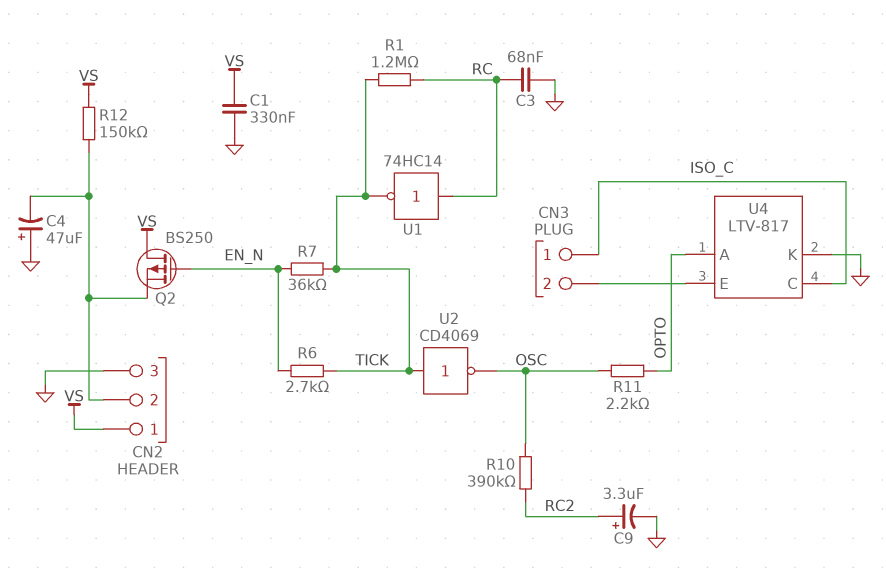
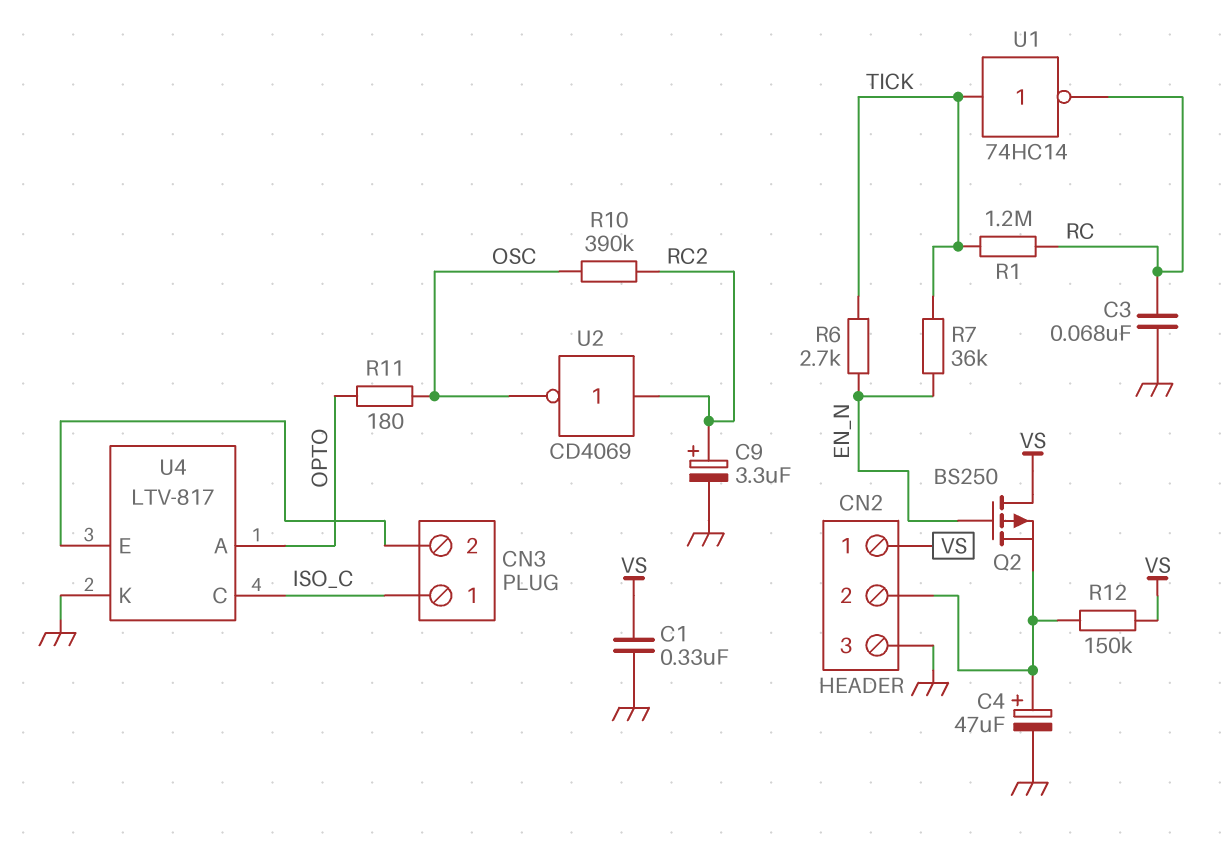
C4: 47uF (plus GND, minus CN2/2) -> 47uF (plus CN2/2, minus GND)
R11: 2.2k (OPTO, OSC) -> 180 (OPTO, OSC)
U1: NOT 74HC14 (in RC, out TICK) -> NOT 74HC14 (in TICK, out RC)
U2: NOT CD4069 (in TICK, out OSC) -> NOT CD4069 (in RC2, out OSC)

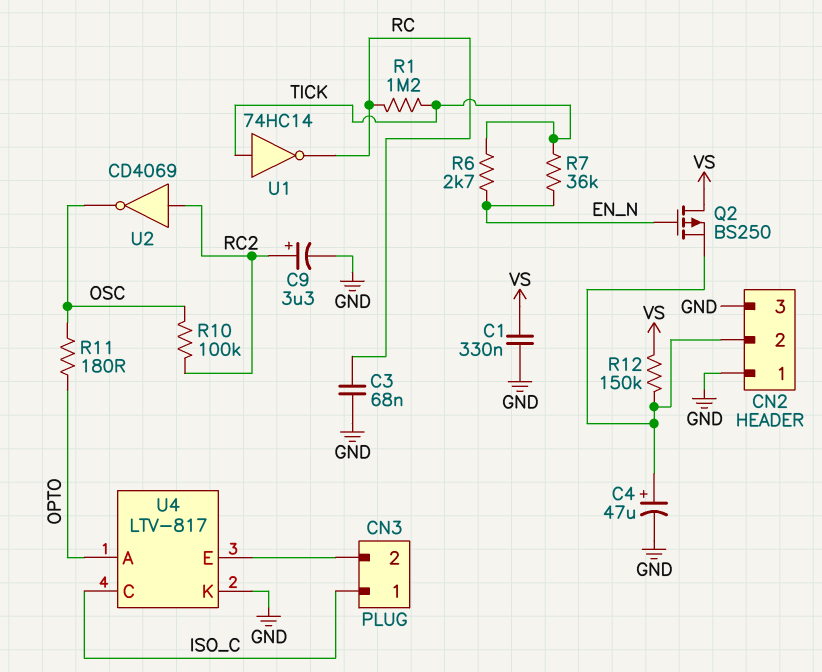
CN2 pin 1: VS -> GND
R10: 390k (OSC, RC2) -> 100k (OSC, RC2)

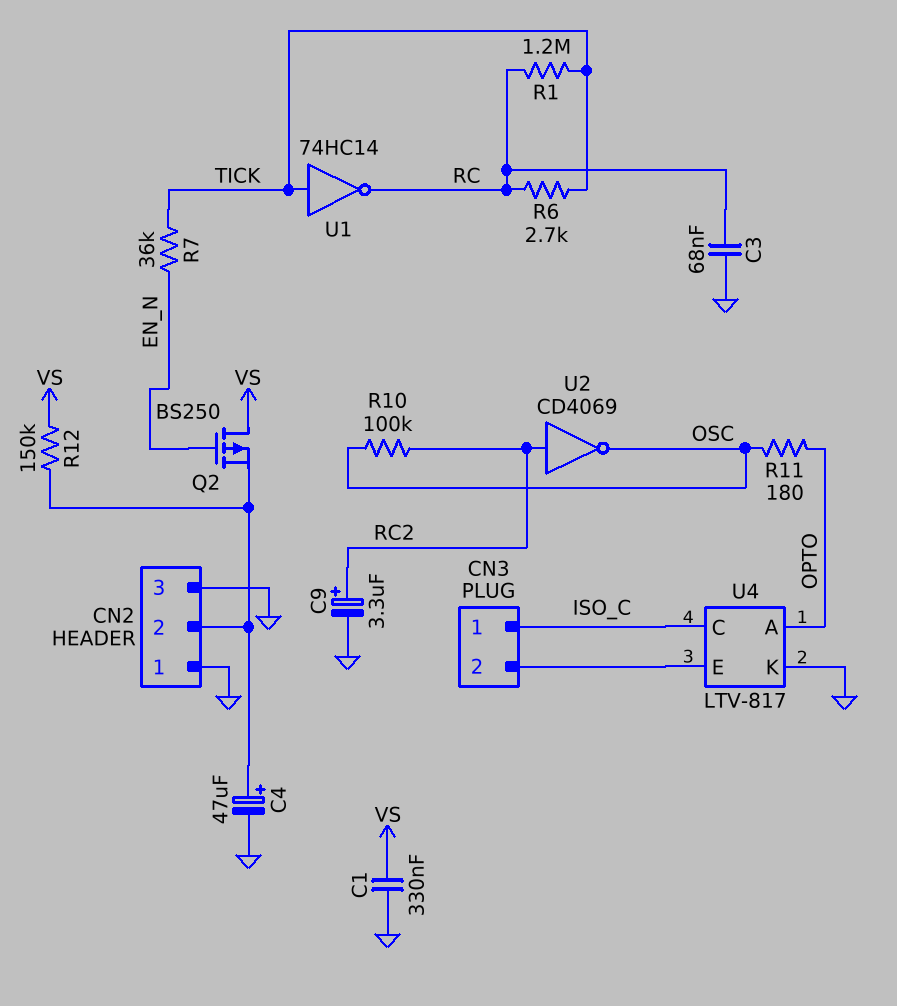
R6: 2.7k (EN_N, TICK) -> 2.7k (RC, TICK)

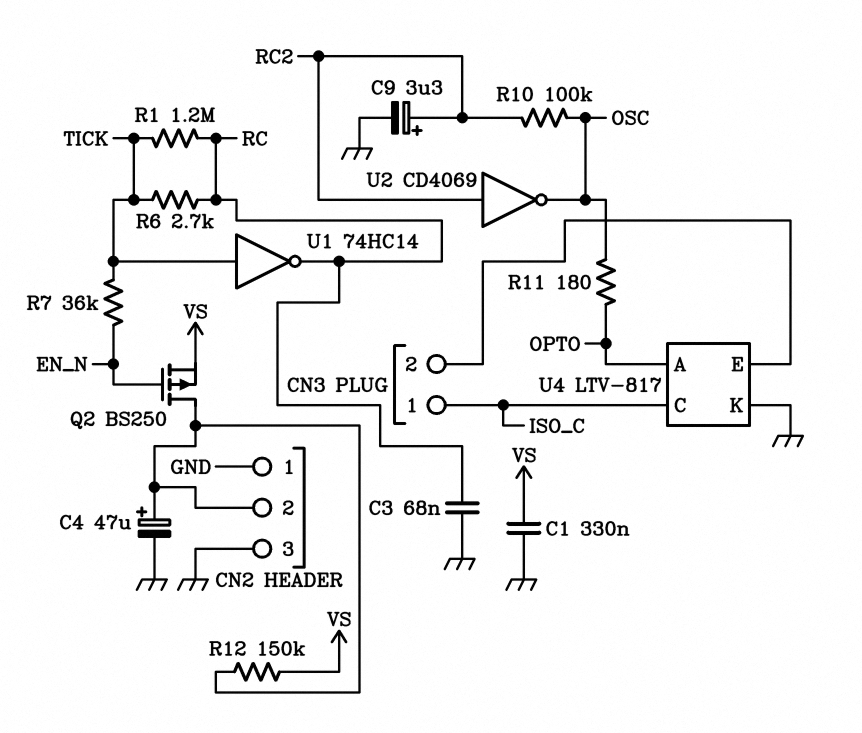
Q2: PMOS BS250 (G EN_N, D VS, S CN2/2) -> PMOS BS250 (G EN_N, D CN2/2, S VS)

